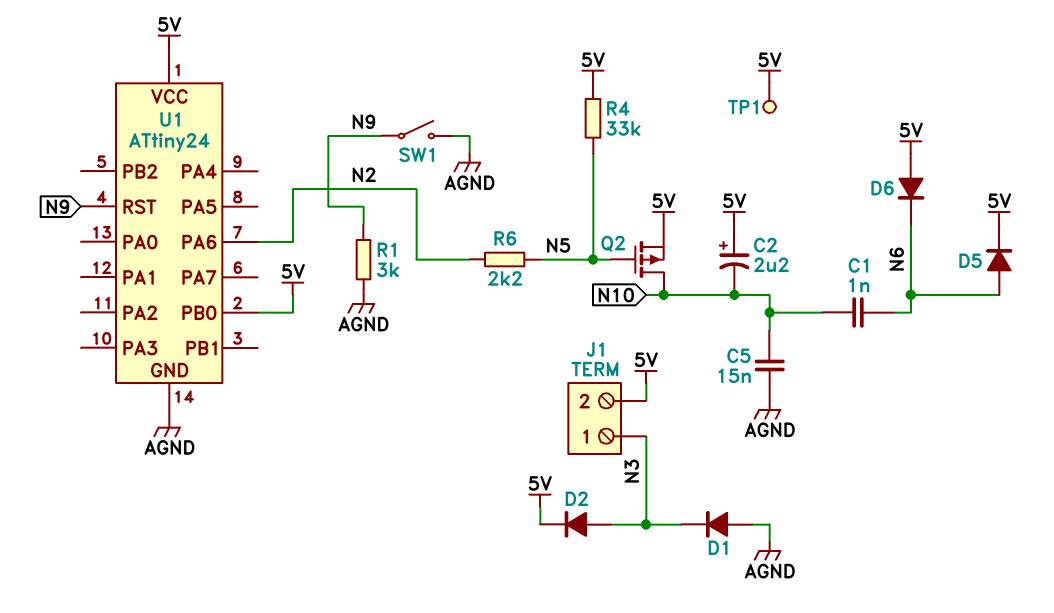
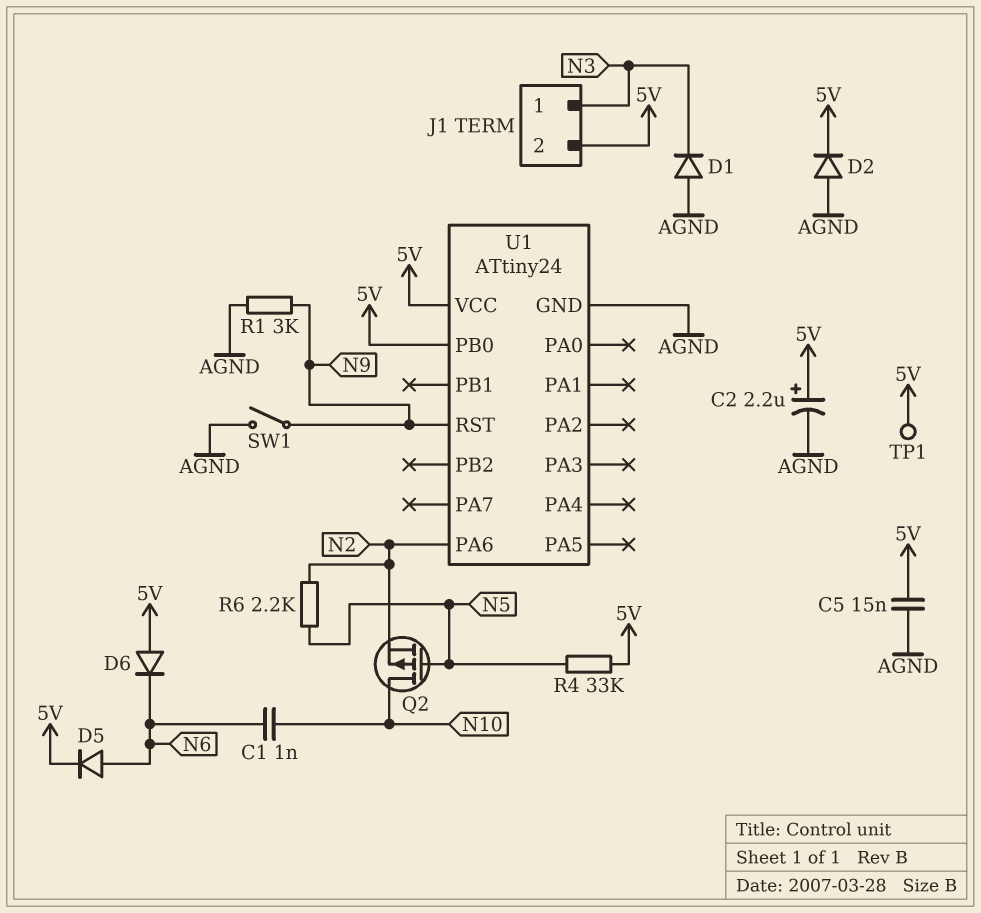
C2: 2.2uF (plus 5V, minus N10) -> 2.2uF (plus 5V, minus AGND)
C5: 15nF (AGND, N10) -> 15nF (5V, AGND)
D2: diode (A N3, K 5V) -> diode (A AGND, K 5V)
Q2: PMOS (G N5, D N10, S 5V) -> PMOS (G N5, D N10, S N2)

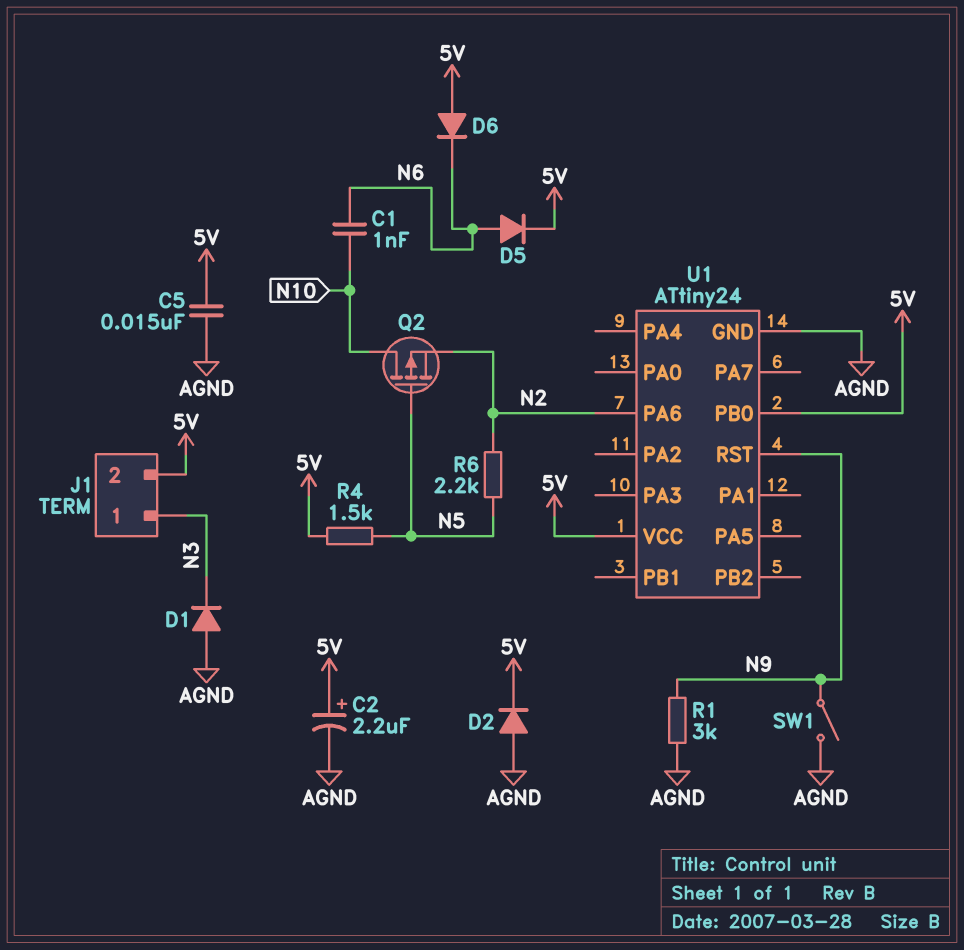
R4: 33k (5V, N5) -> 1.5k (5V, N5)
TP1: test point (5V) -> none

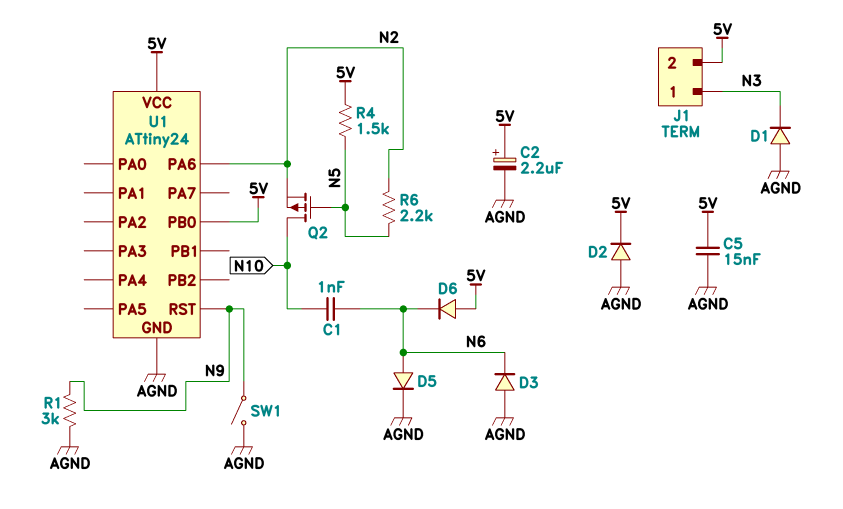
D3: none -> diode (A AGND, K N6)
D5: diode (A N6, K 5V) -> diode (A N6, K AGND)

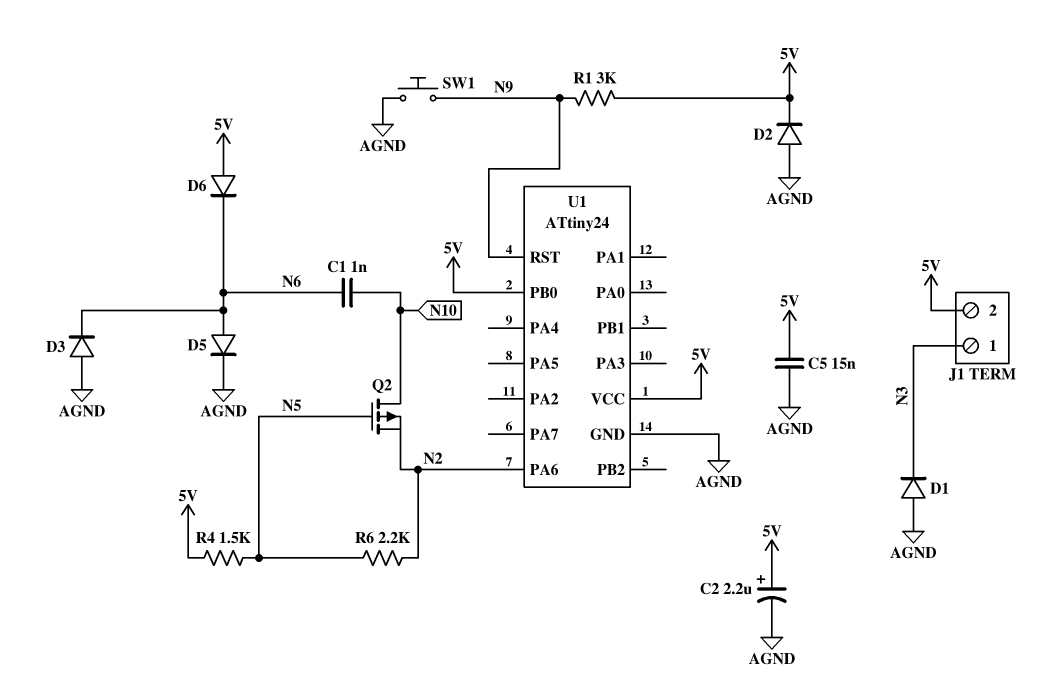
R1: 3k (AGND, N9) -> 3k (5V, N9)
SW1: switch (AGND, N9) -> button (AGND, N9)

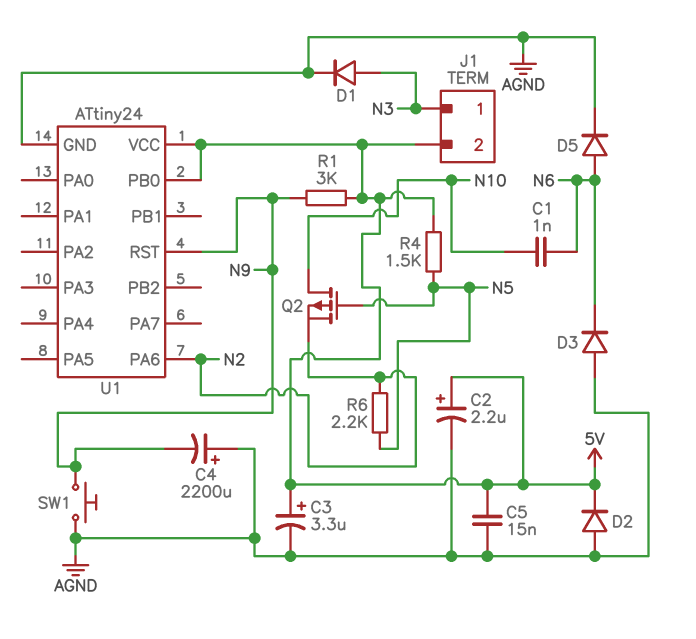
C3: none -> 3.3uF (plus 5V, minus AGND)
C4: none -> 2200uF (plus AGND, minus N9)
D1: diode (A AGND, K N3) -> diode (A N3, K AGND)
D6: diode (A 5V, K N6) -> none

